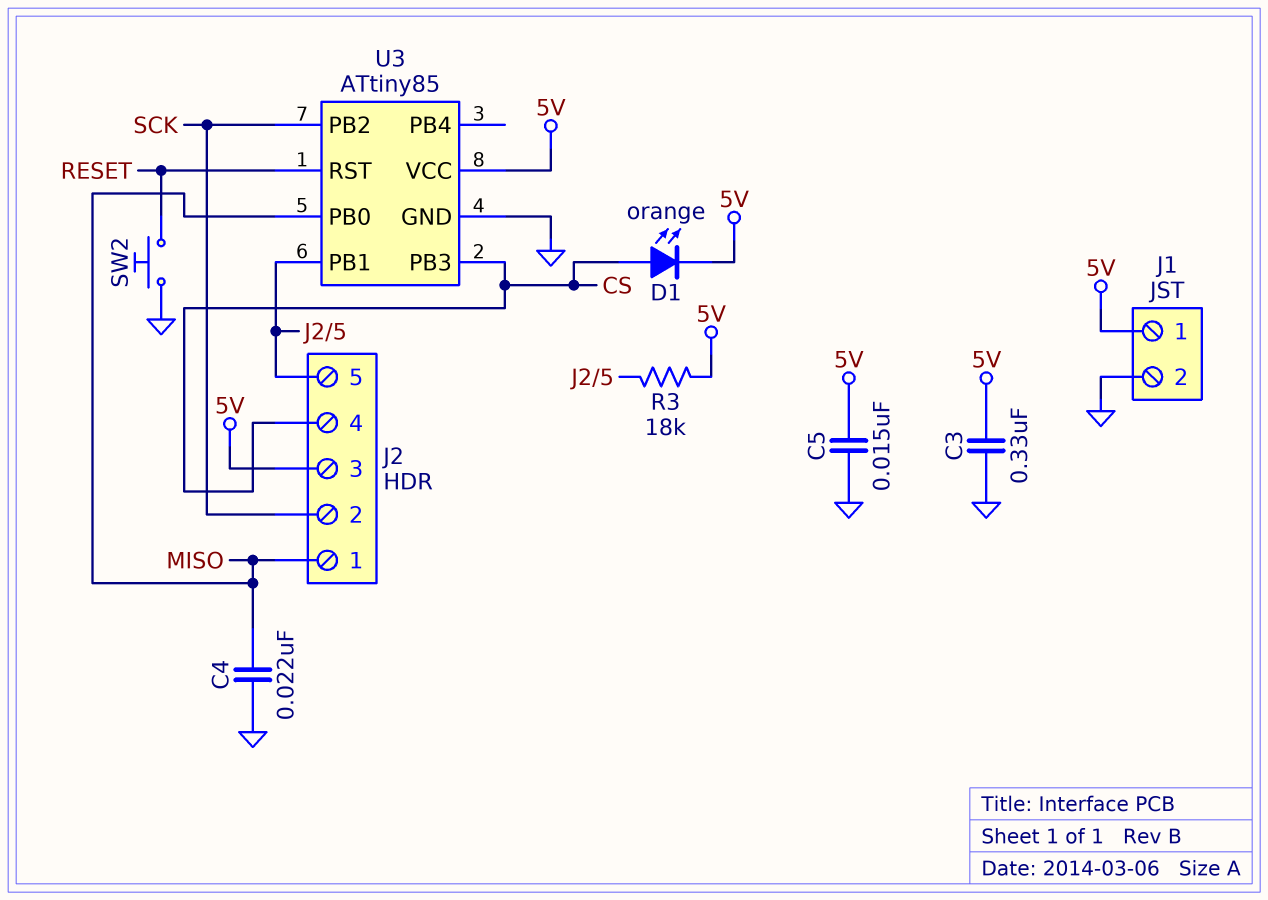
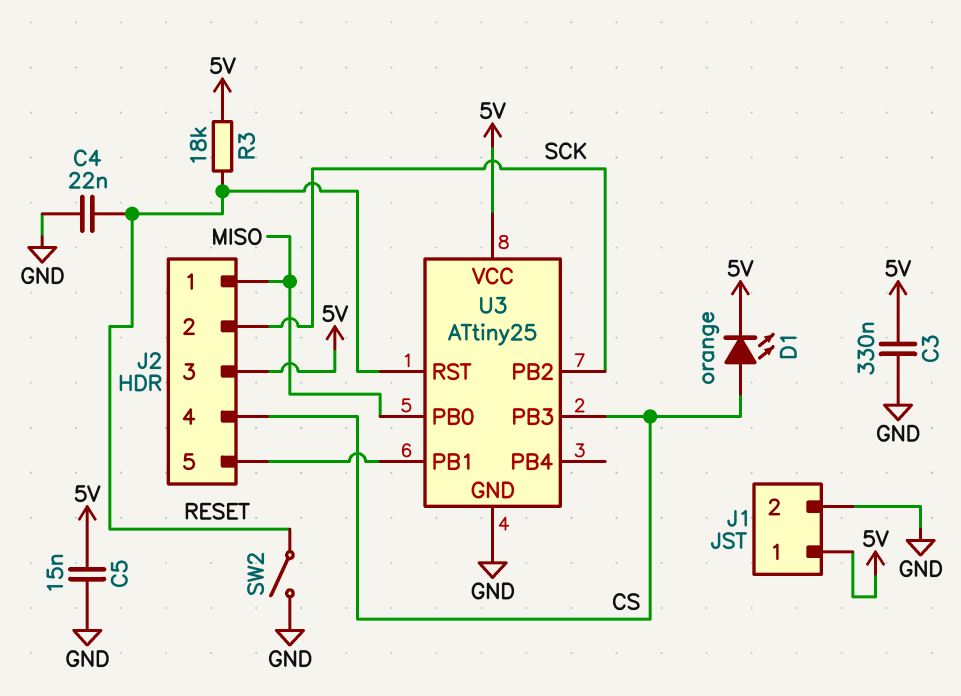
C4: 22nF (GND, MISO) -> 22nF (GND, RESET)
R3: 18k (5V, J2/5) -> 18k (5V, RESET)
SW2: button (GND, RESET) -> switch (GND, RESET)
U3: ATtiny85 -> ATtiny25

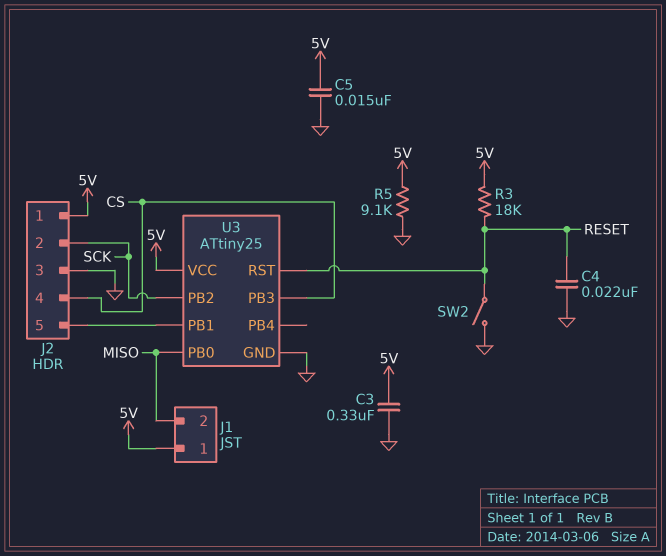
D1: LED orange (A CS, K 5V) -> none
J1 pin 2: GND -> MISO
J2 pin 1: MISO -> 5V
J2 pin 3: 5V -> GND
R5: none -> 9.1k (5V, GND)

